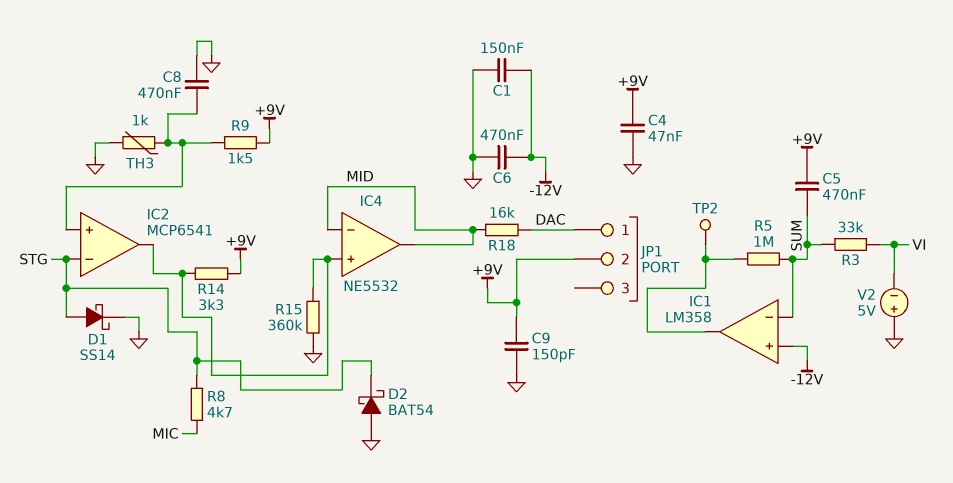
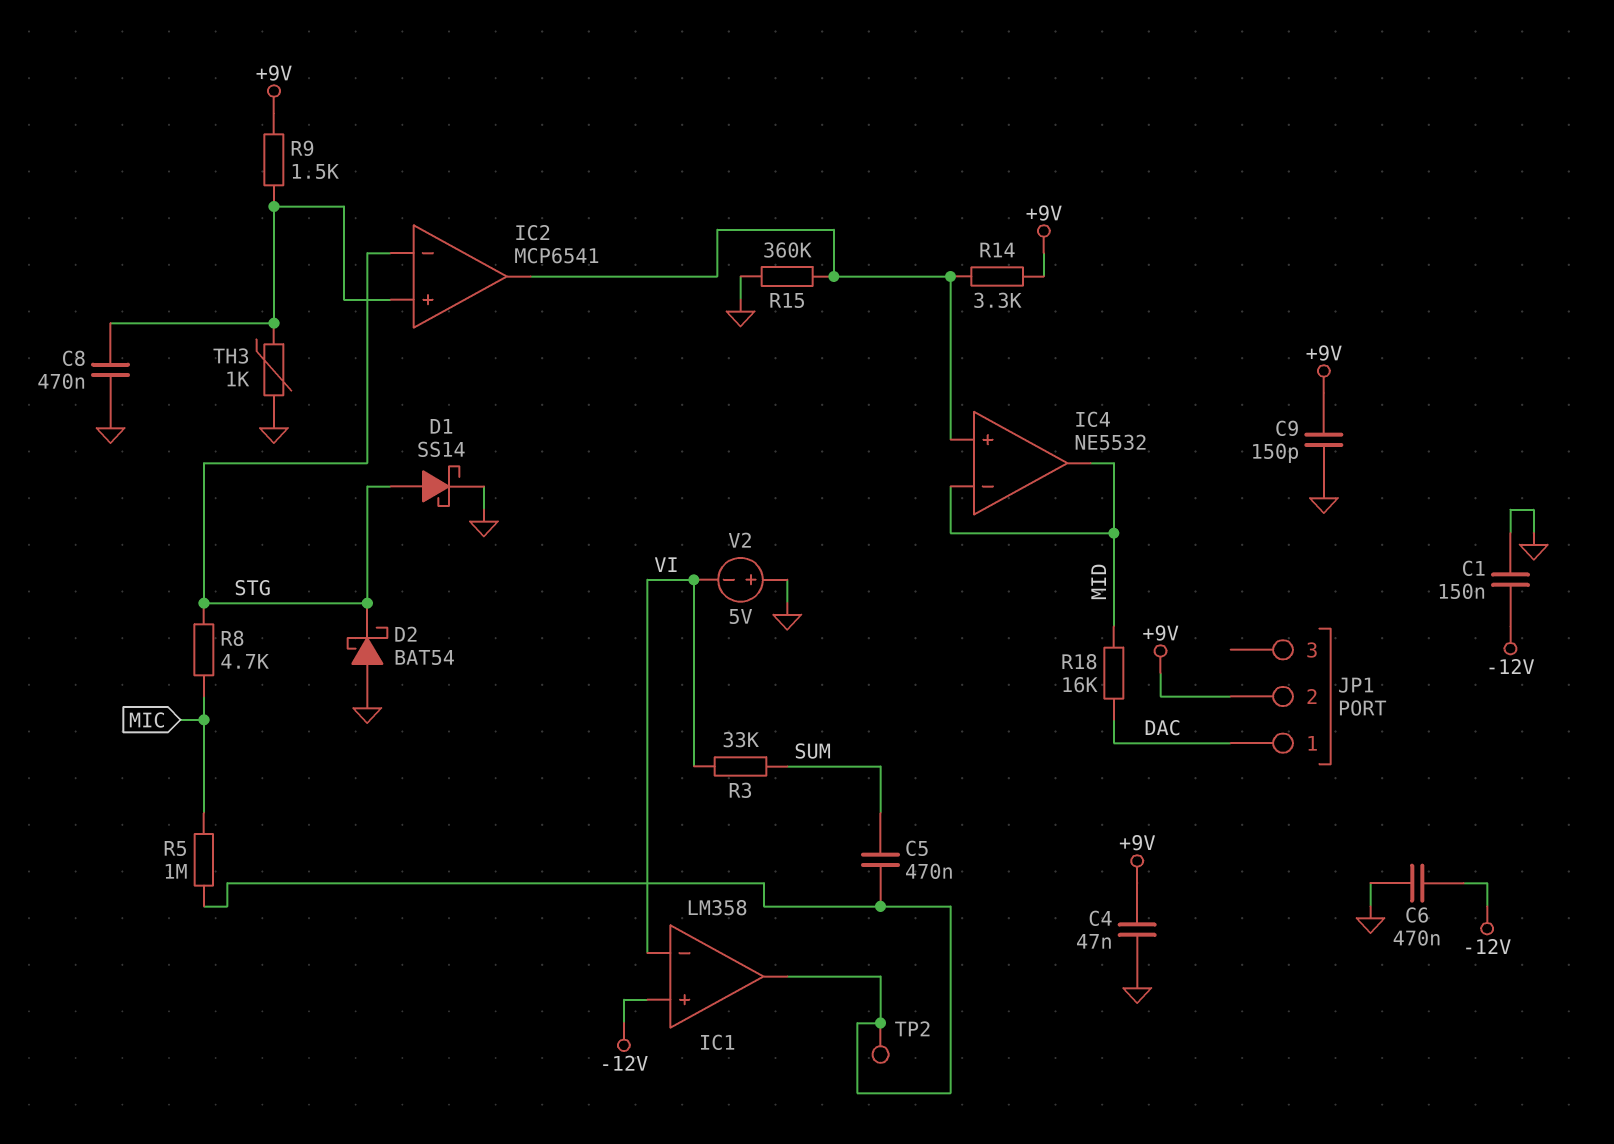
C5: 470nF (+9V, SUM) -> 470nF (IC1/out, SUM)
IC1 pin in-: SUM -> VI
R5: 1M (IC1/out, SUM) -> 1M (IC1/out, MIC)

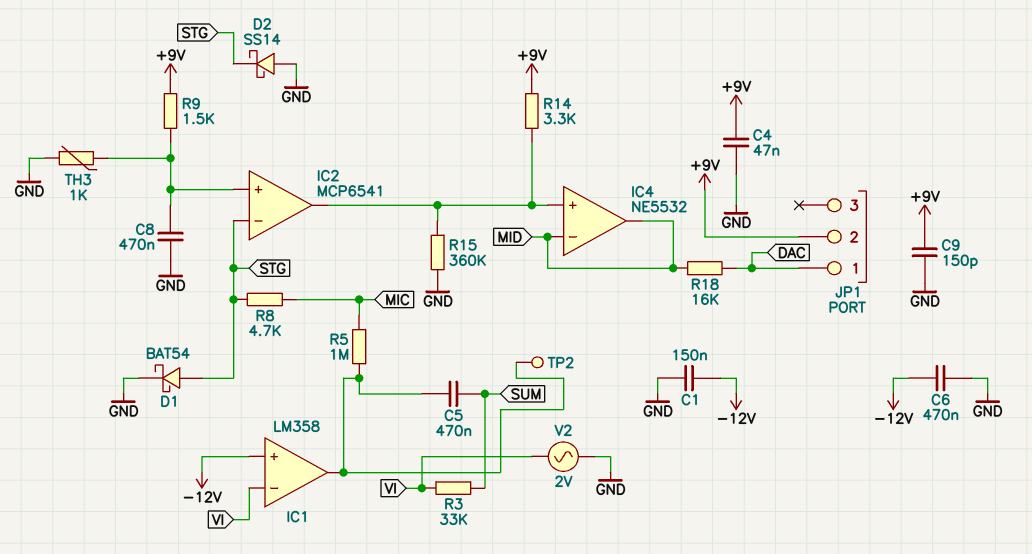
D1: schottky SS14 (A STG, K GND) -> schottky BAT54 (A STG, K GND)
D2: schottky BAT54 (A GND, K STG) -> schottky SS14 (A GND, K STG)
V2: 5V (plus GND, minus VI) -> AC 2V (GND, VI)

